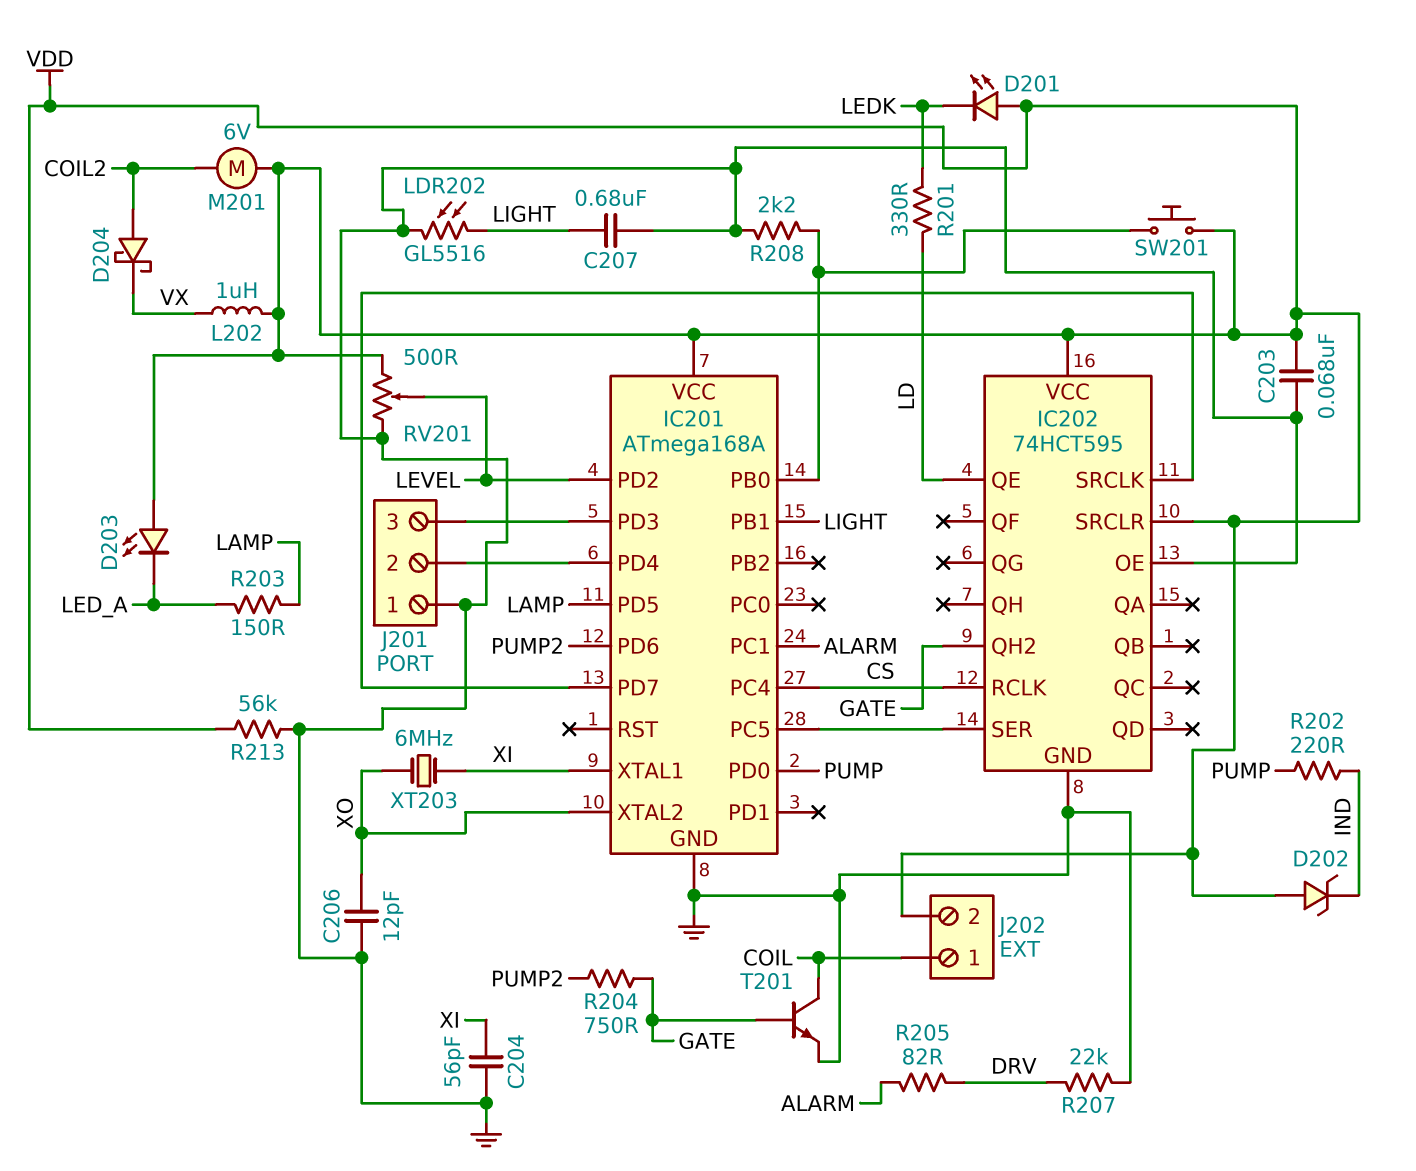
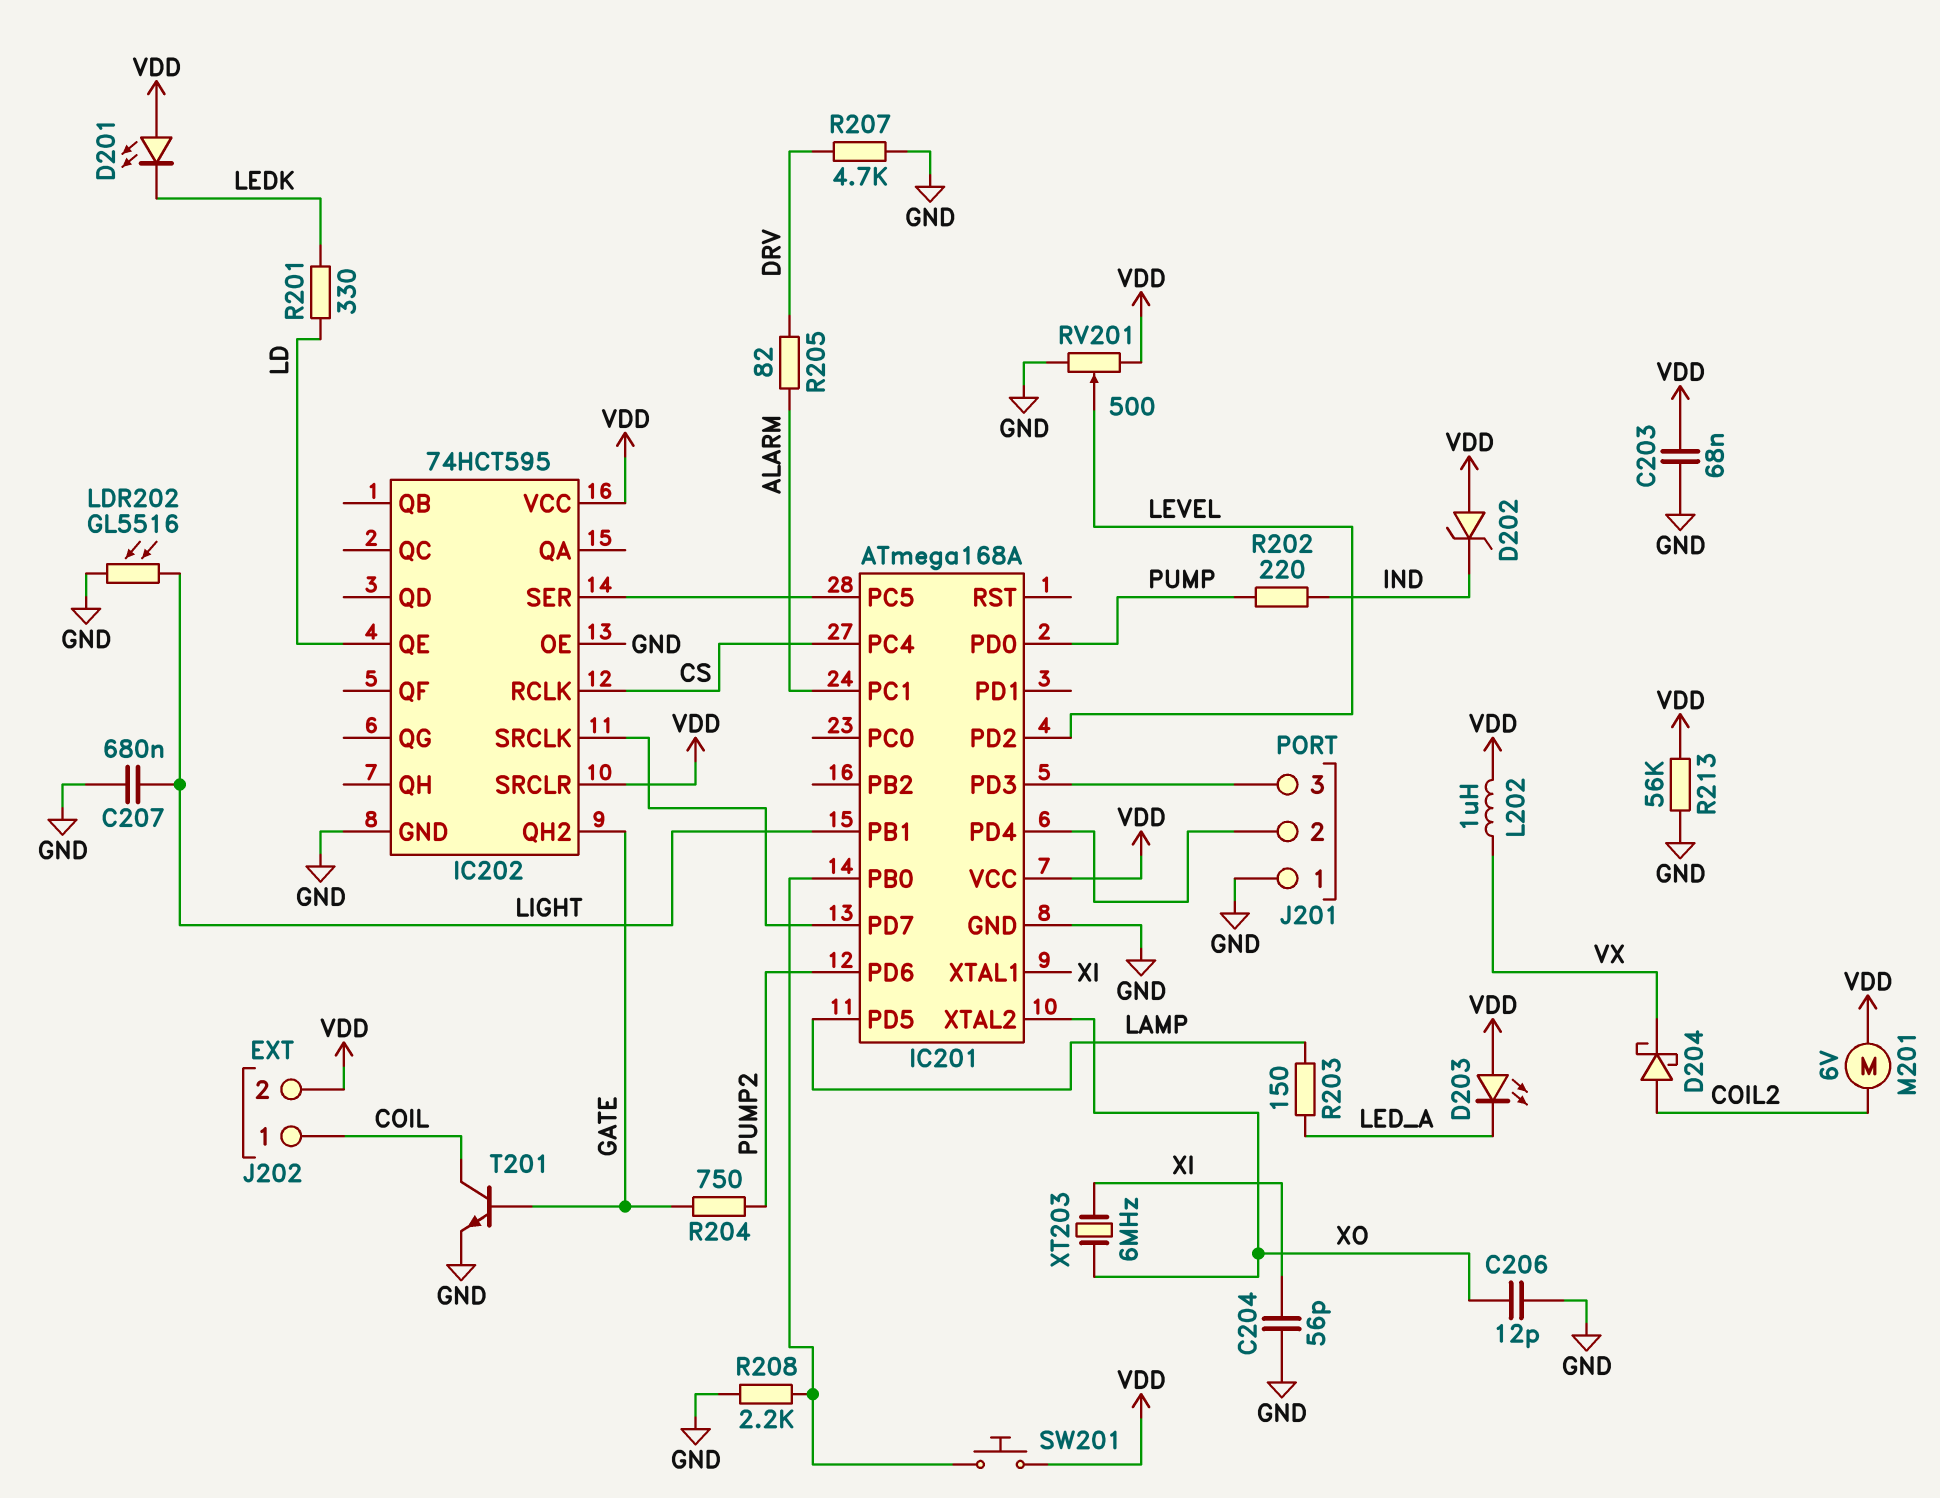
R207: 22k (DRV, GND) -> 4.7k (DRV, GND)

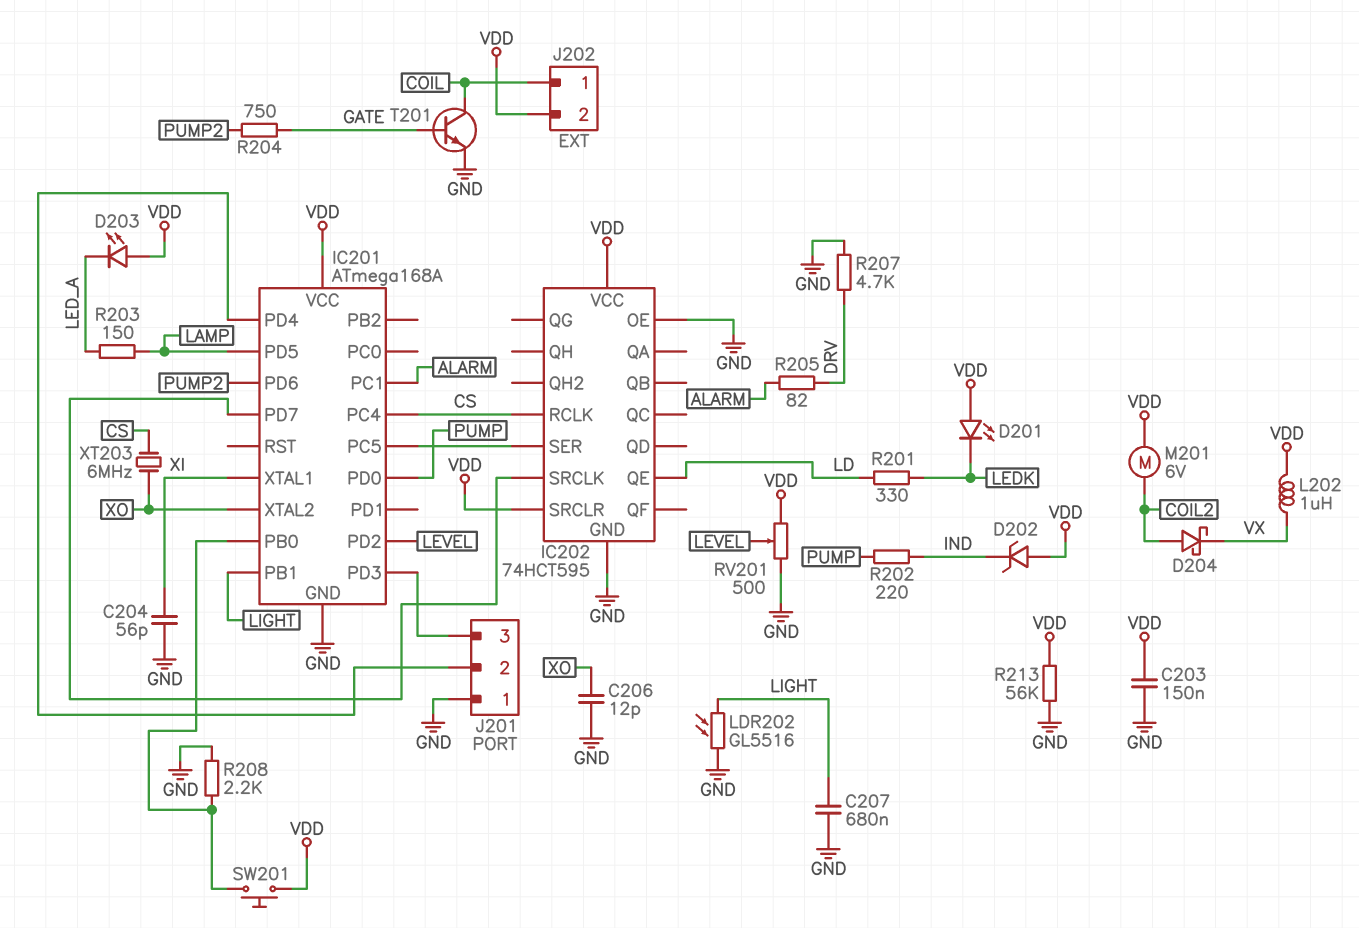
C203: 68nF (GND, VDD) -> 150nF (GND, VDD)
IC202 pin QH2: GATE -> none
XT203: 6MHz (XI, XO) -> 6MHz (CS, XO)

